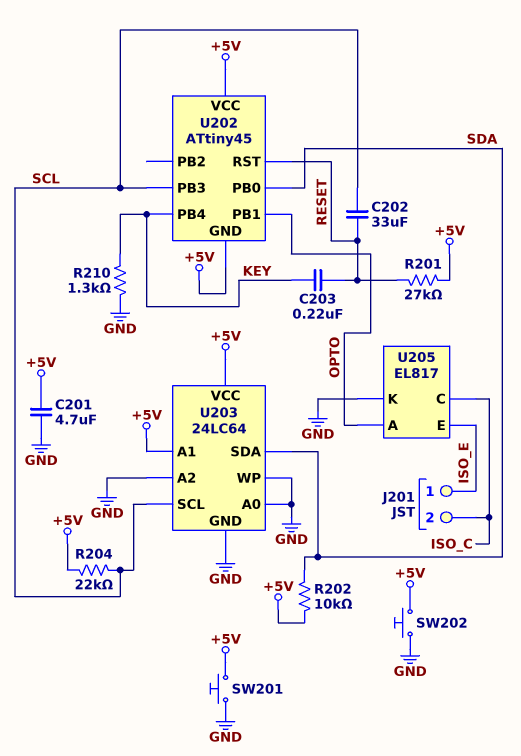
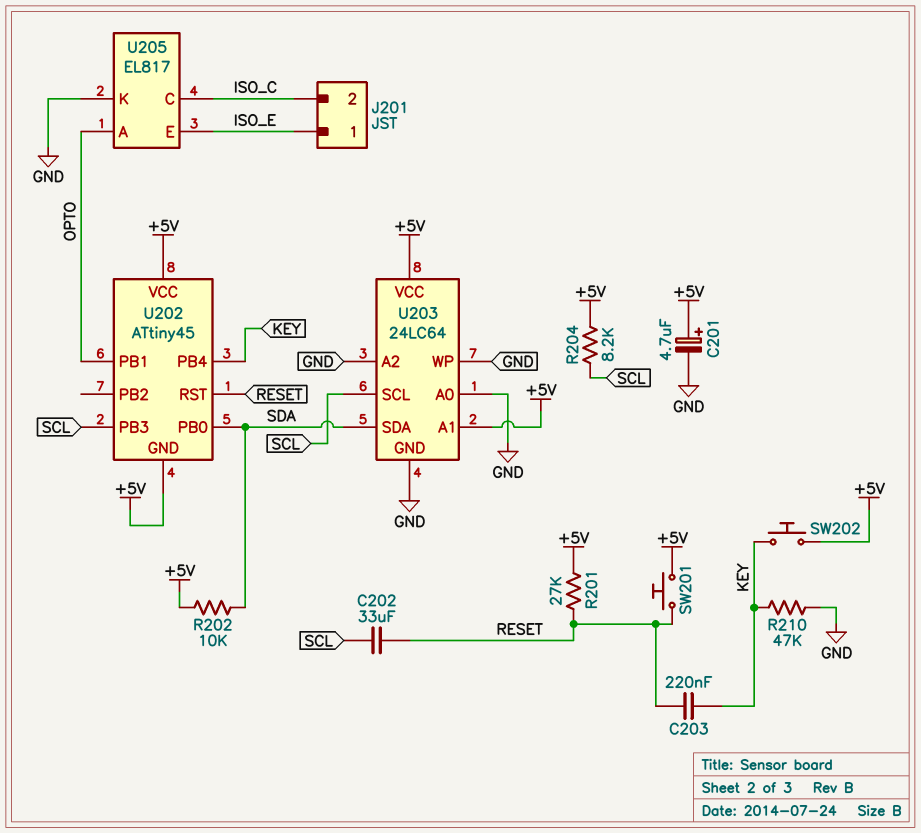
C201: 4.7uF (+5V, GND) -> 4.7uF (plus +5V, minus GND)
R204: 22k (+5V, SCL) -> 8.2k (+5V, SCL)
R210: 1.3k (GND, KEY) -> 47k (GND, KEY)
SW201: button (+5V, GND) -> button (+5V, RESET)
SW202: button (+5V, GND) -> button (+5V, KEY)

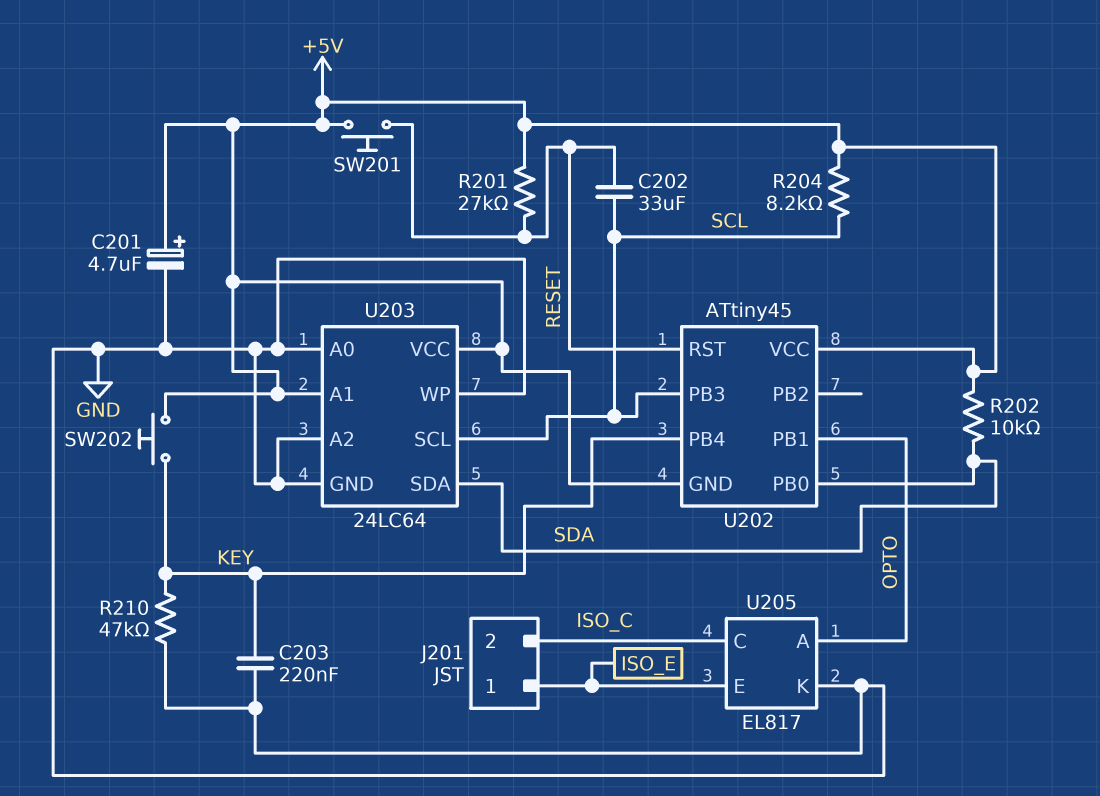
C203: 220nF (KEY, RESET) -> 220nF (GND, KEY)

